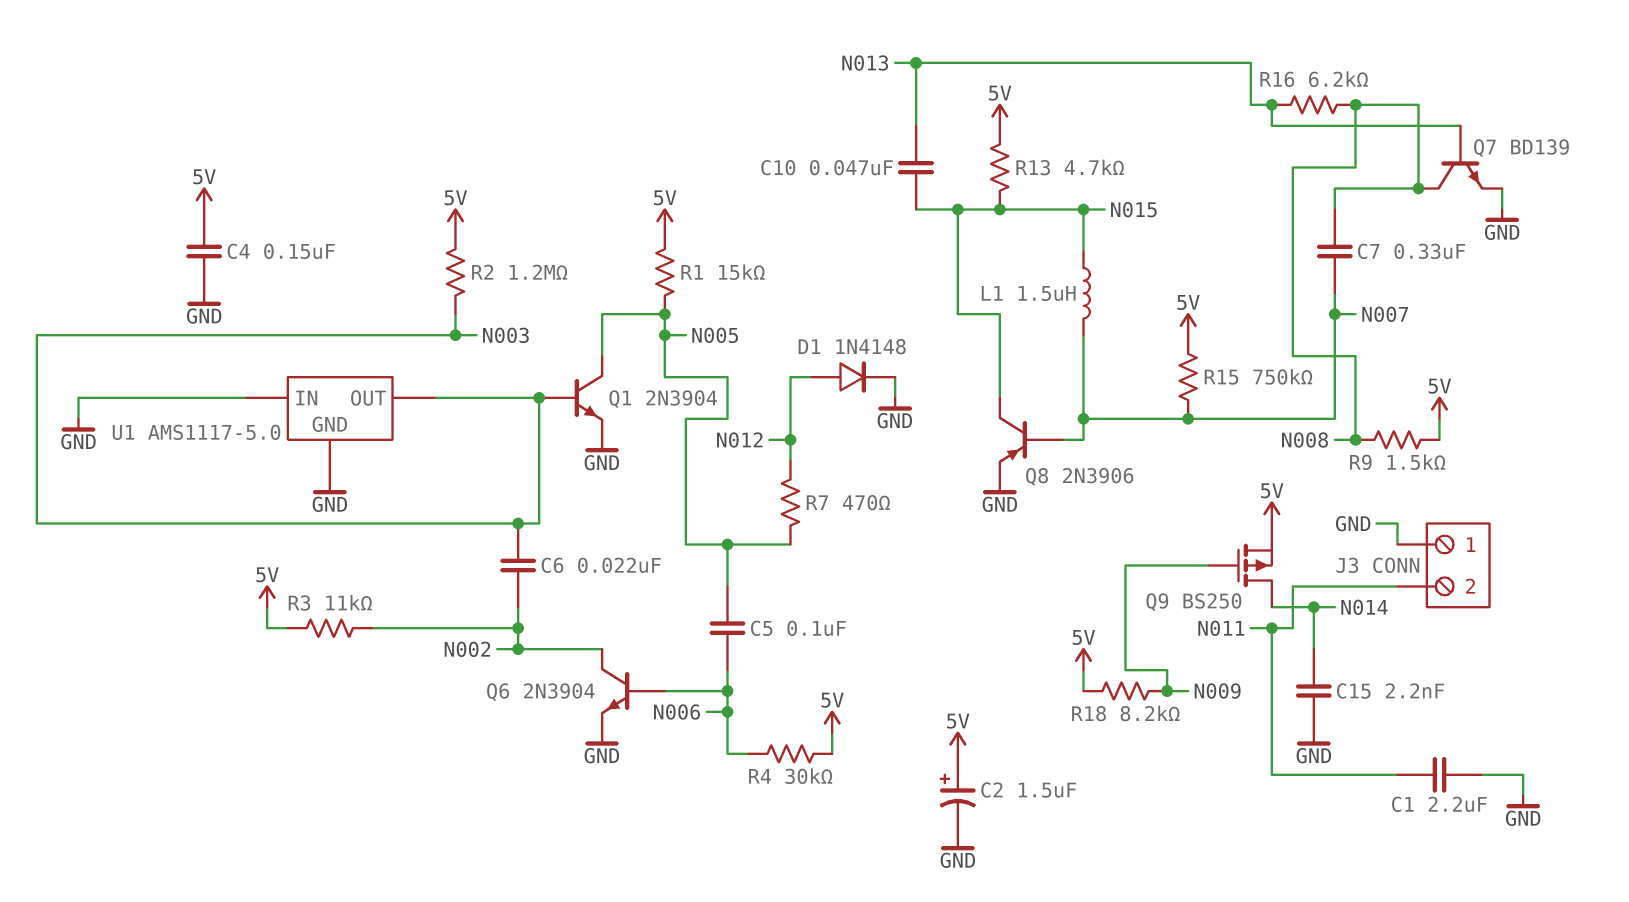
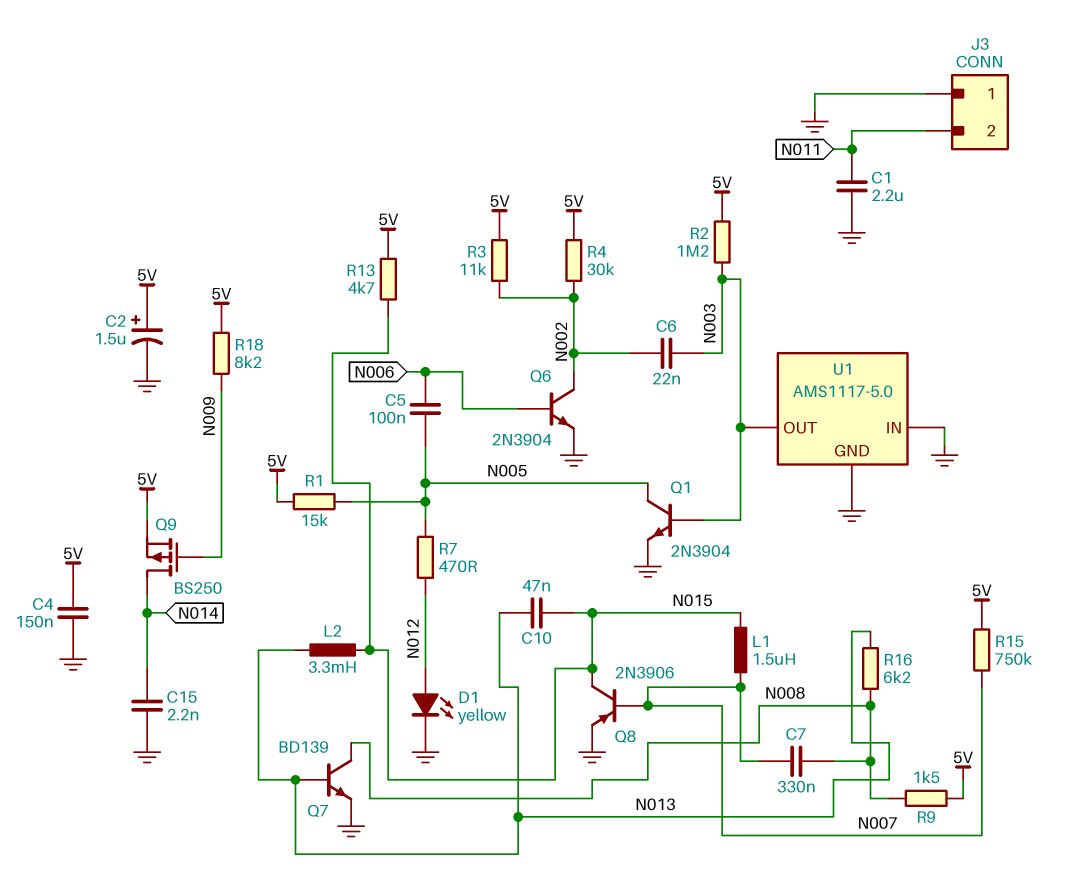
D1: diode 1N4148 (A N012, K GND) -> LED yellow (A N012, K GND)
L2: none -> 3.3mH (N013, N015)
R4: 30k (5V, N006) -> 30k (5V, N002)

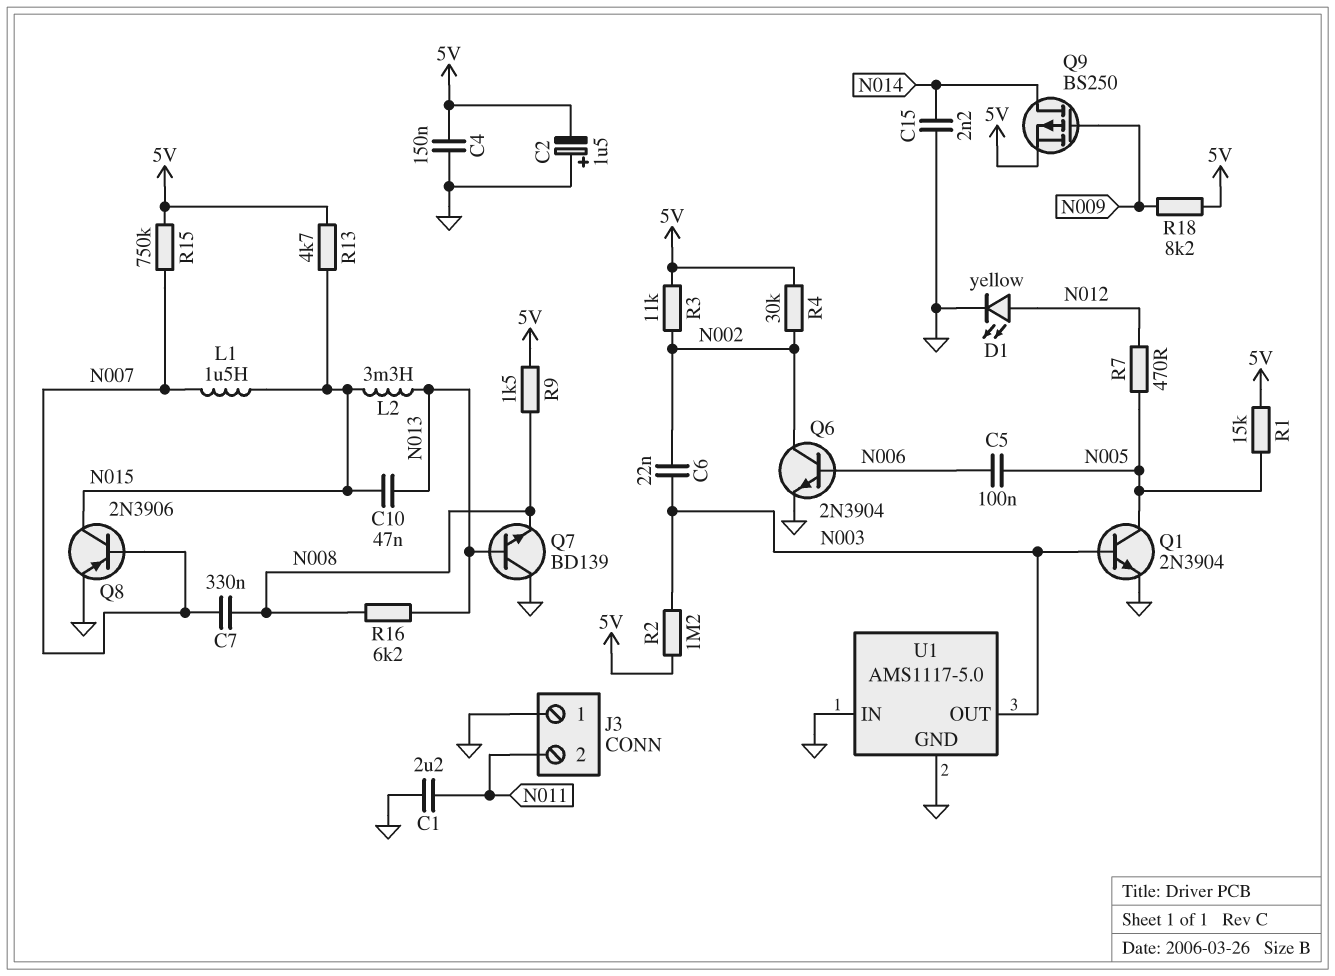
C2: 1.5uF (plus 5V, minus GND) -> 1.5uF (plus GND, minus 5V)
Q7: NPN BD139 (B N013, C N008, E GND) -> NPN BD139 (B N013, C GND, E N008)

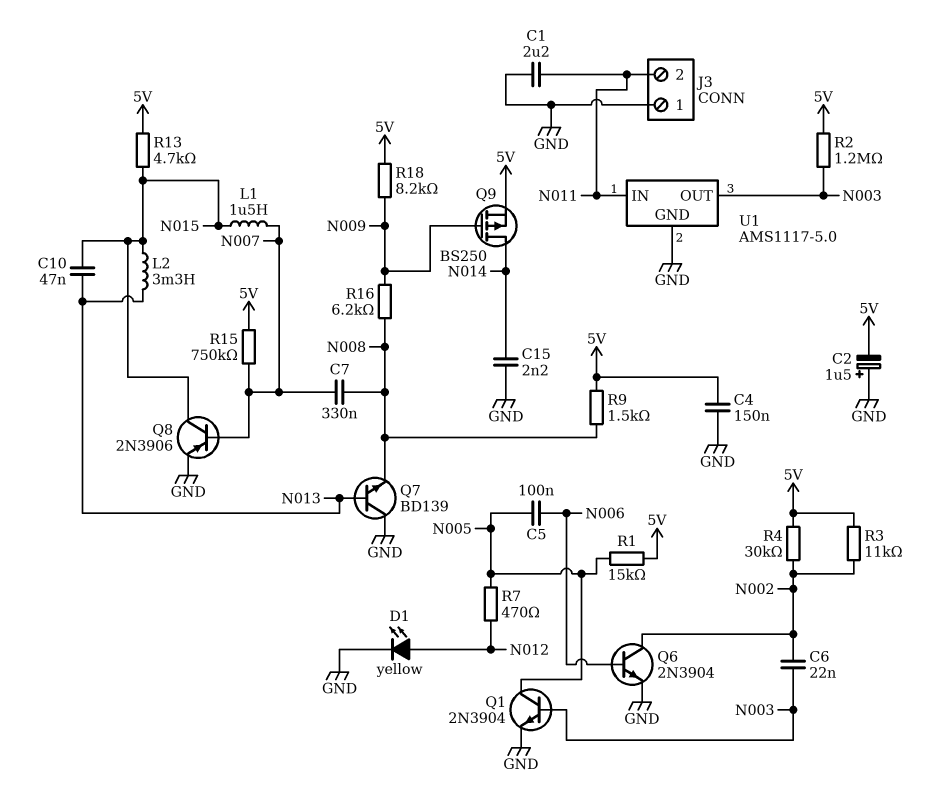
R16: 6.2k (N008, N013) -> 6.2k (N008, N009)
U1 pin IN: GND -> N011

